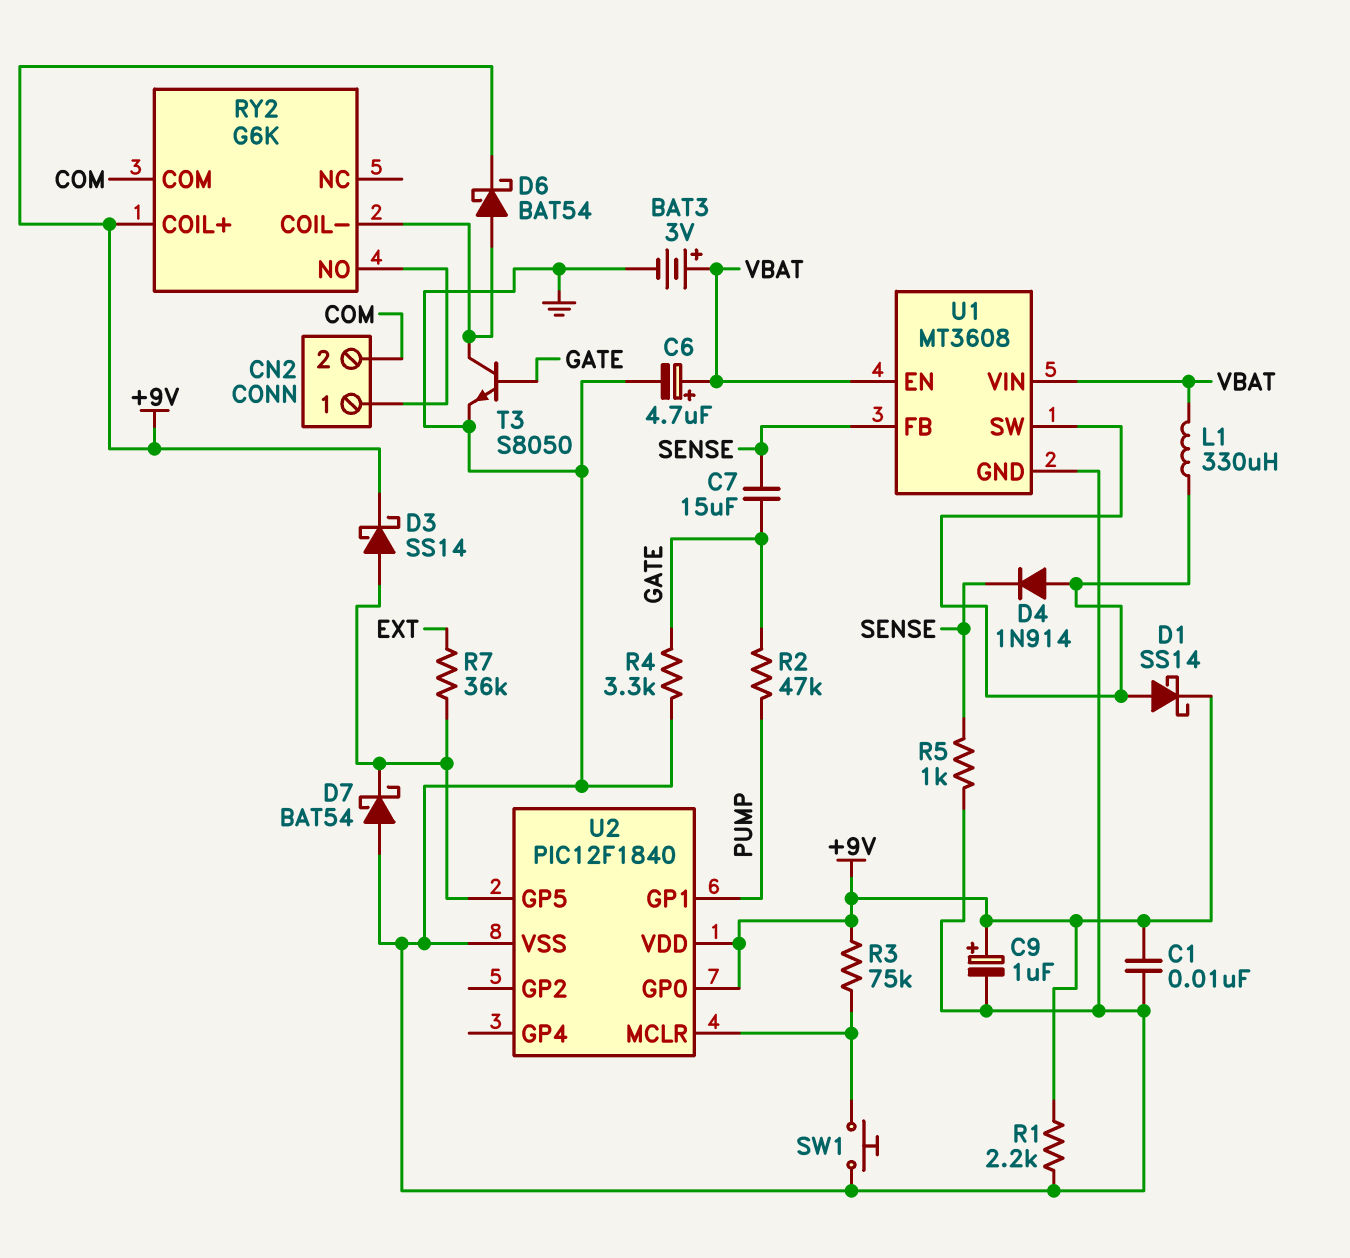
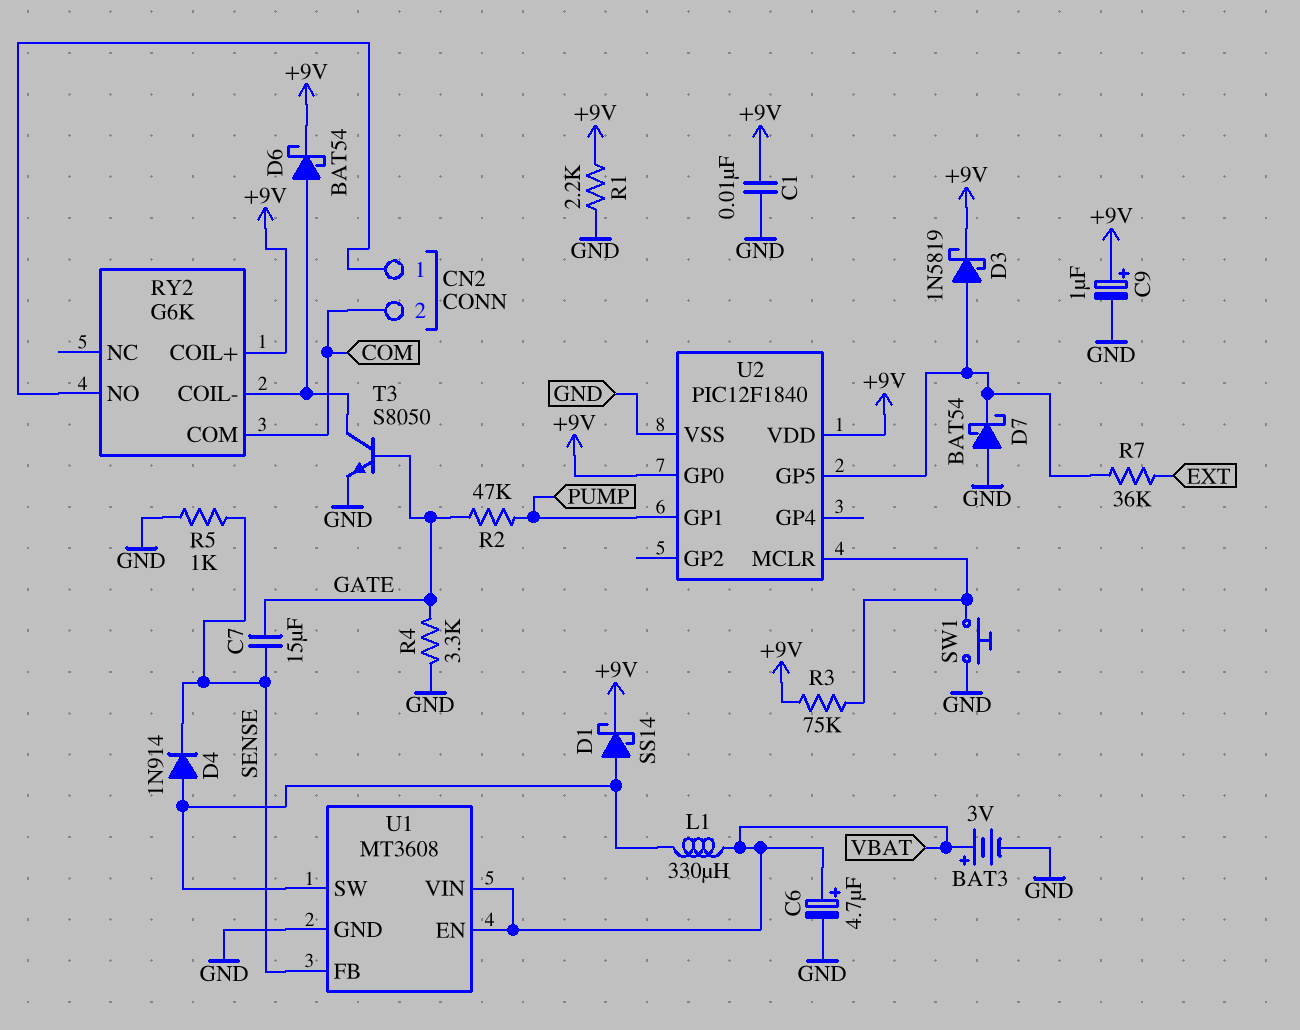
D3: schottky SS14 (A U2/GP5, K +9V) -> schottky 1N5819 (A U2/GP5, K +9V)

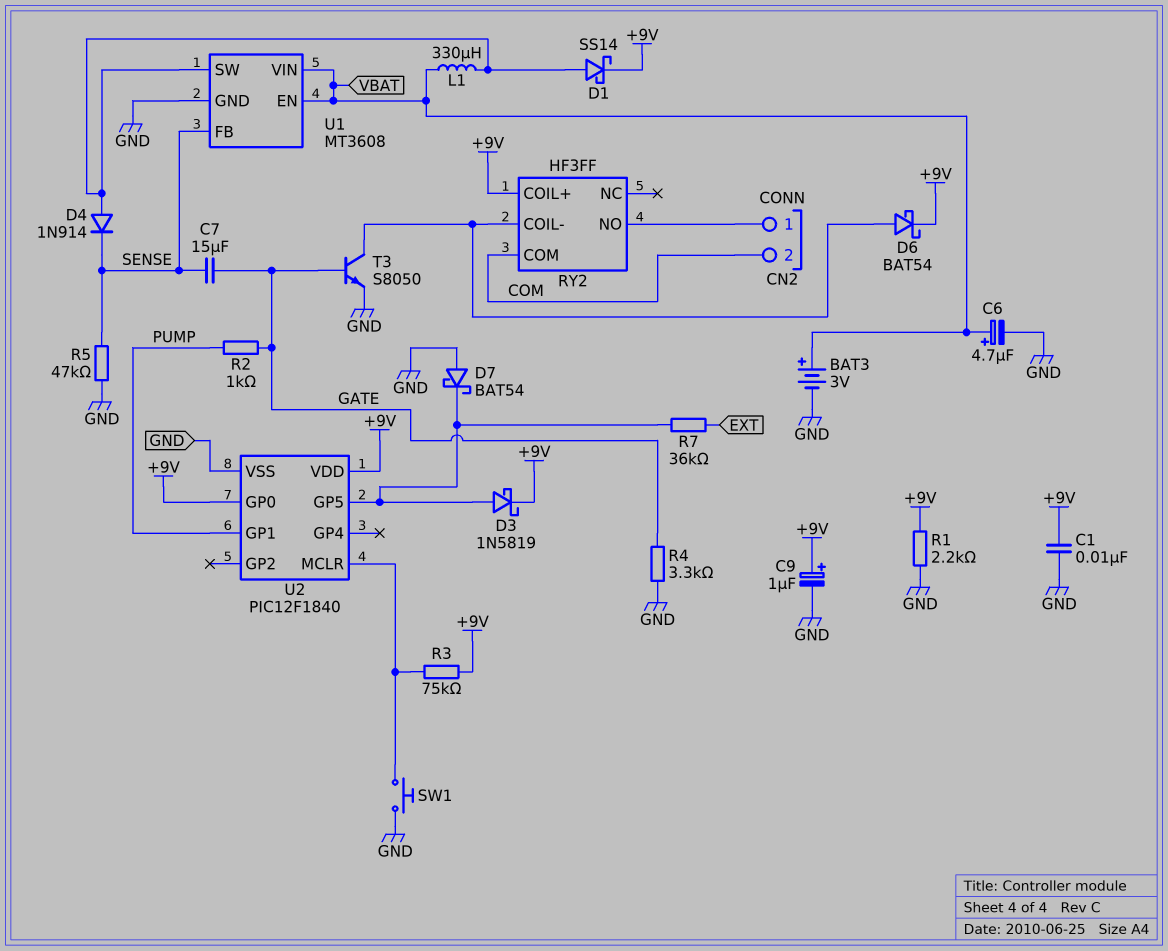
R2: 47k (GATE, PUMP) -> 1k (GATE, PUMP)
R5: 1k (GND, SENSE) -> 47k (GND, SENSE)
RY2: G6K -> HF3FF

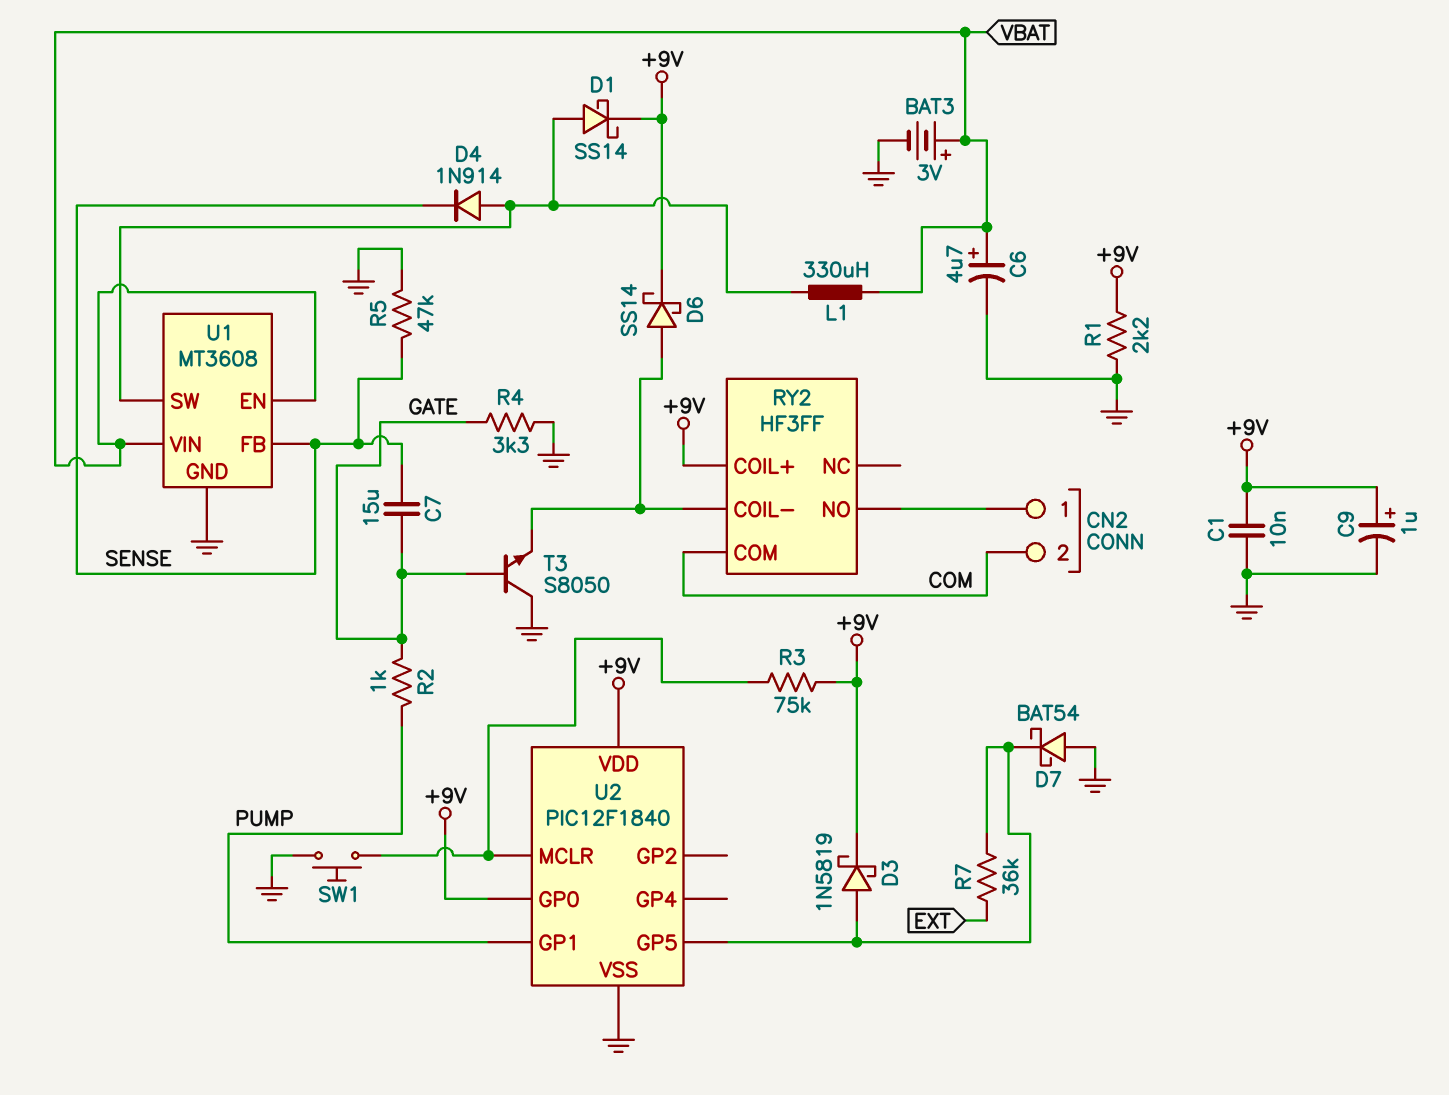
D6: schottky BAT54 (A RY2/COIL-, K +9V) -> schottky SS14 (A RY2/COIL-, K +9V)
T3: NPN S8050 (B GATE, C RY2/COIL-, E GND) -> NPN S8050 (B GATE, C GND, E RY2/COIL-)

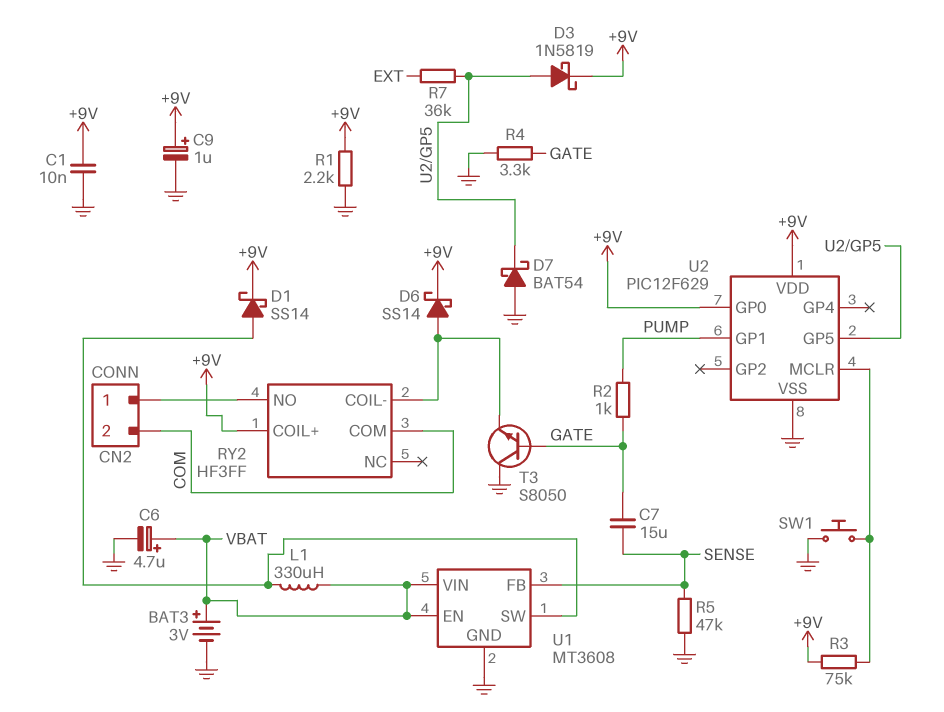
D4: diode 1N914 (A U1/SW, K SENSE) -> none
U2: PIC12F1840 -> PIC12F629

